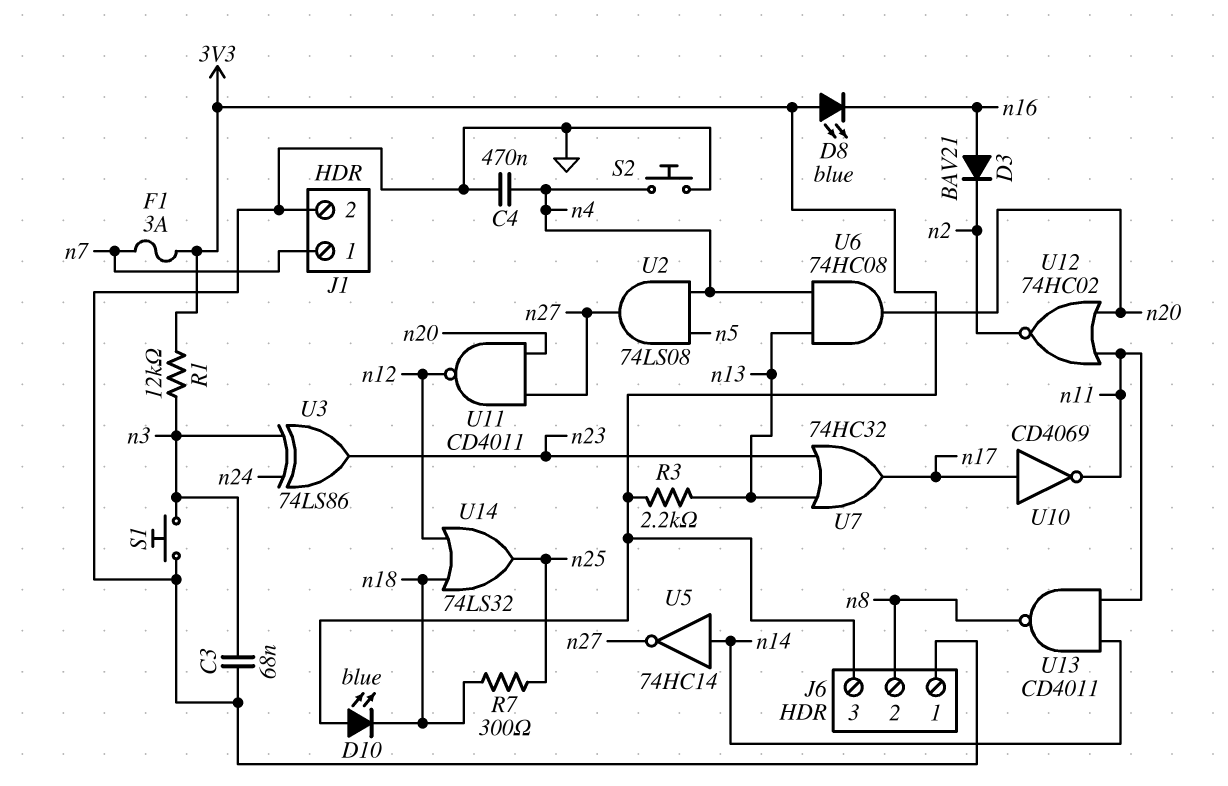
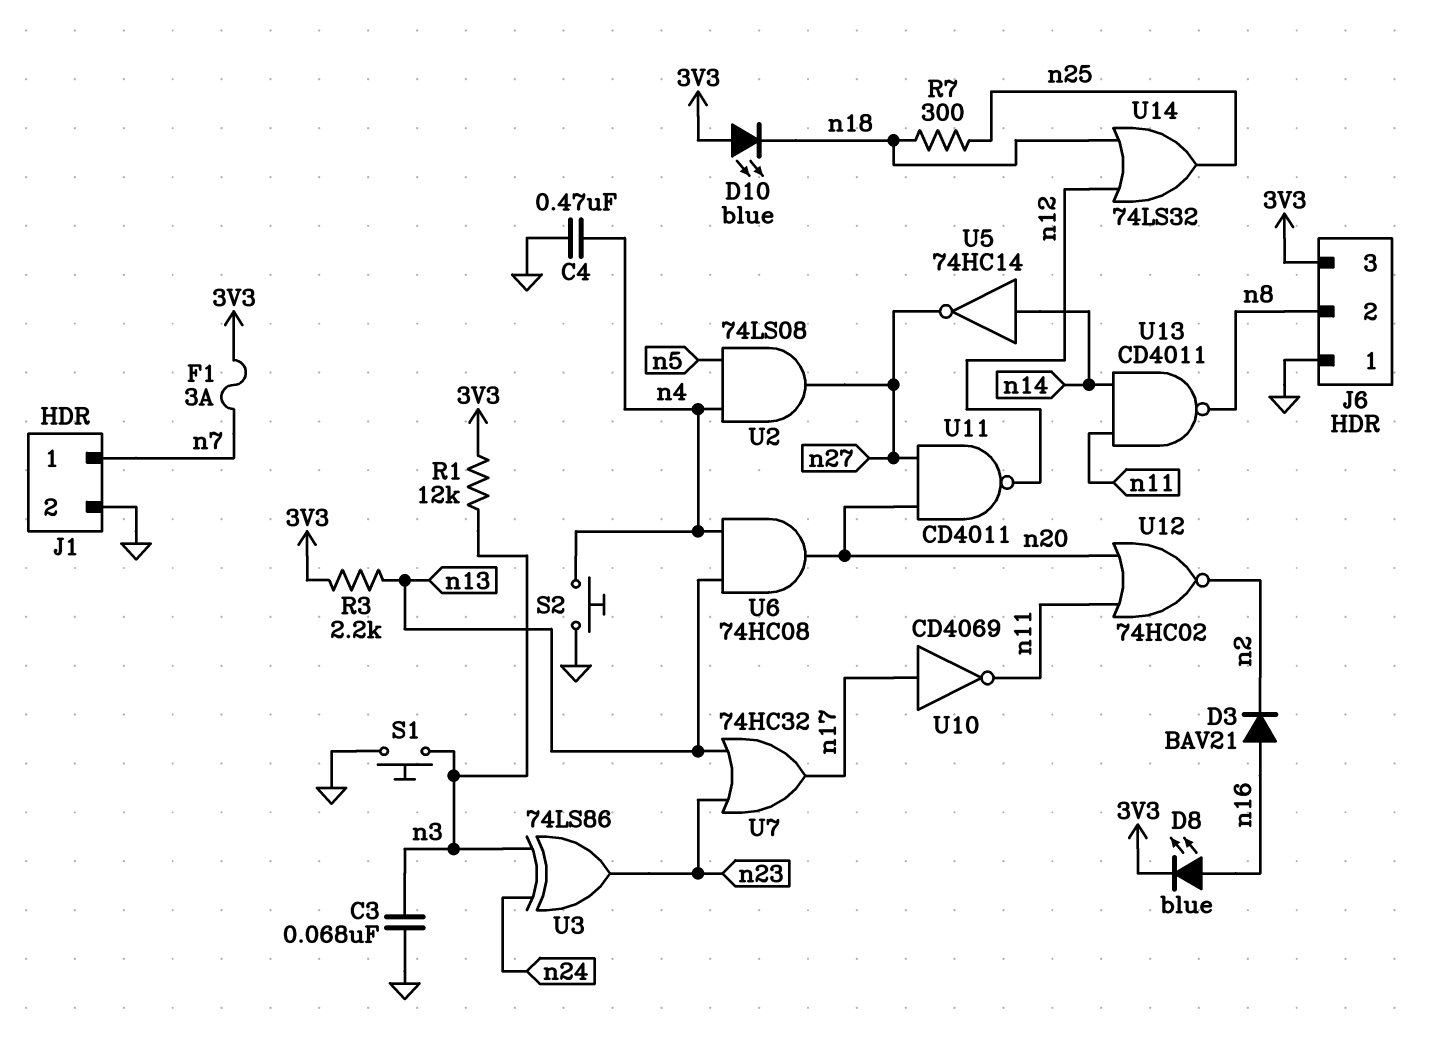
D8: LED blue (A 3V3, K n16) -> LED blue (A n16, K 3V3)

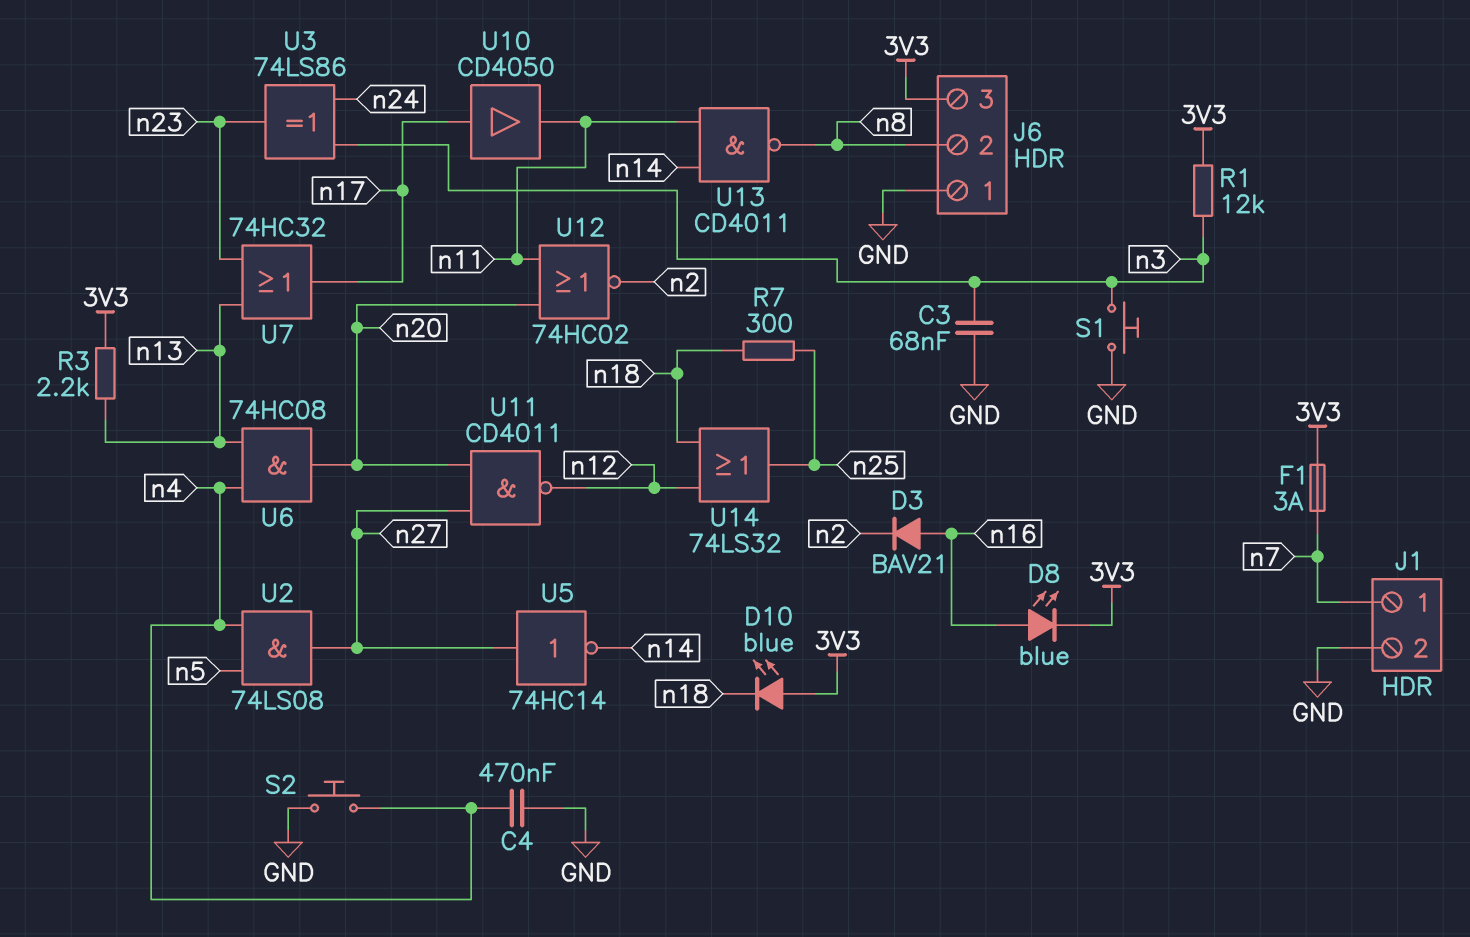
U5: NOT 74HC14 (in n14, out n27) -> NOT 74HC14 (in n27, out n14)
U10: NOT CD4069 (in n17, out n11) -> buffer CD4050 (in n17, out n11)

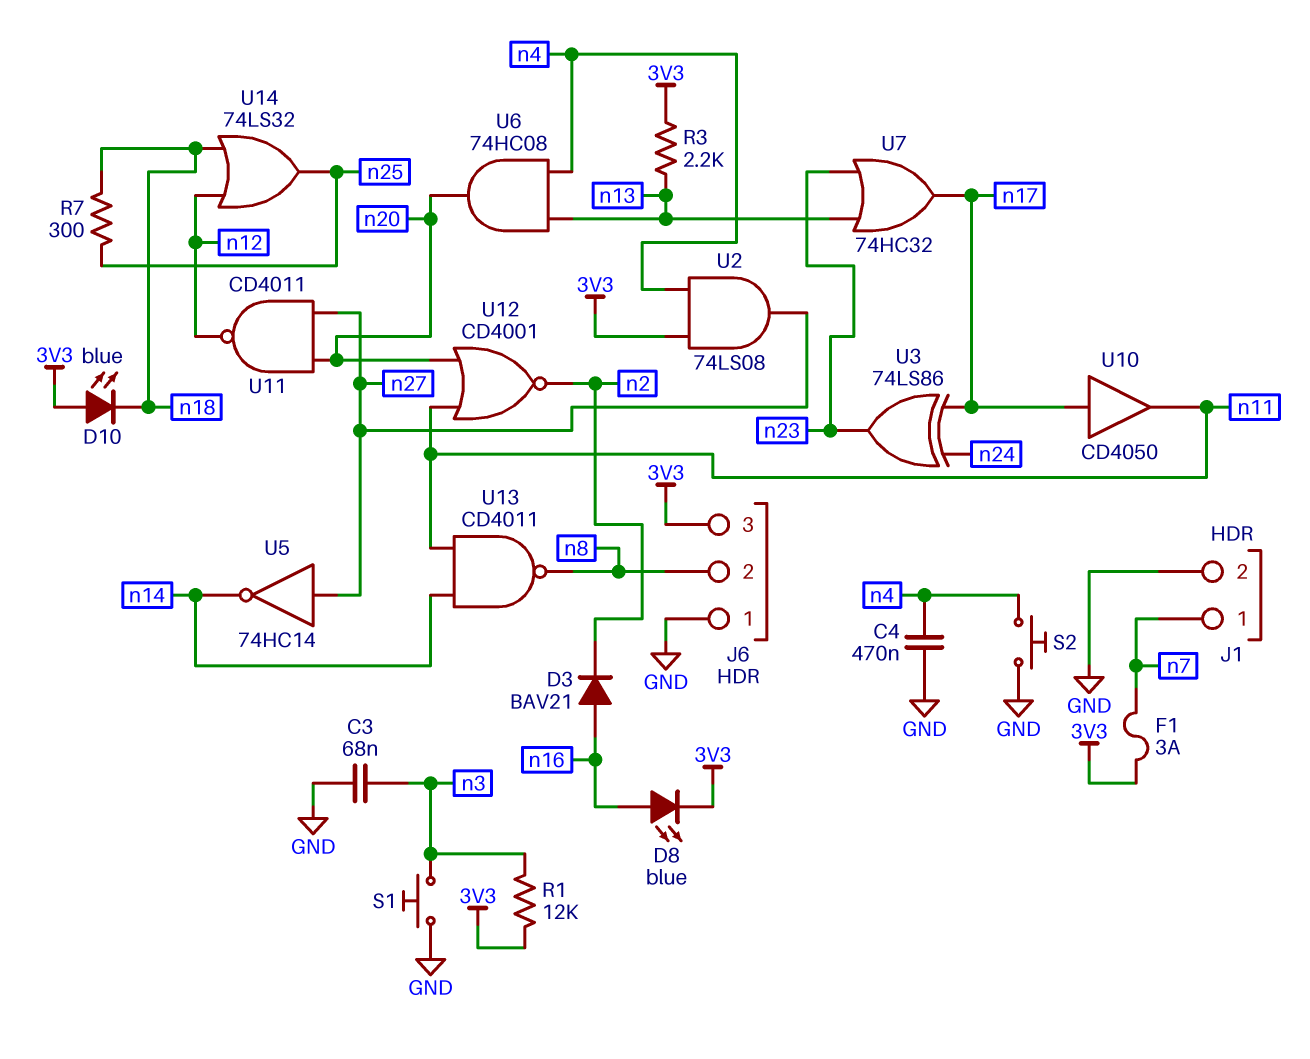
U2: AND 74LS08 (in n4, in n5, out n27) -> AND 74LS08 (in 3V3, in n4, out n27)
U3: XOR 74LS86 (in n3, in n24, out n23) -> XOR 74LS86 (in n17, in n24, out n23)
U12: NOR 74HC02 (in n11, in n20, out n2) -> NOR CD4001 (in n11, in n20, out n2)

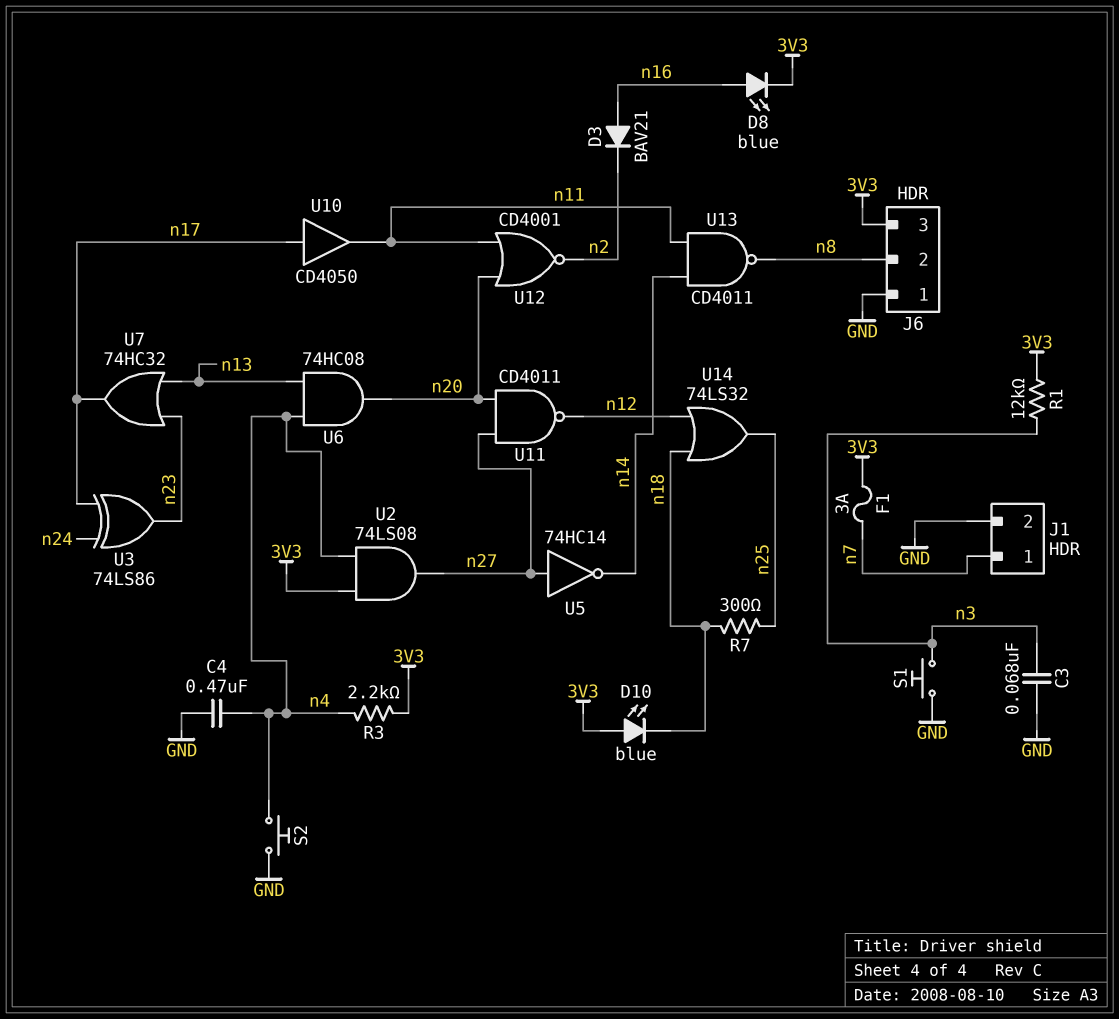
R3: 2.2k (3V3, n13) -> 2.2k (3V3, n4)

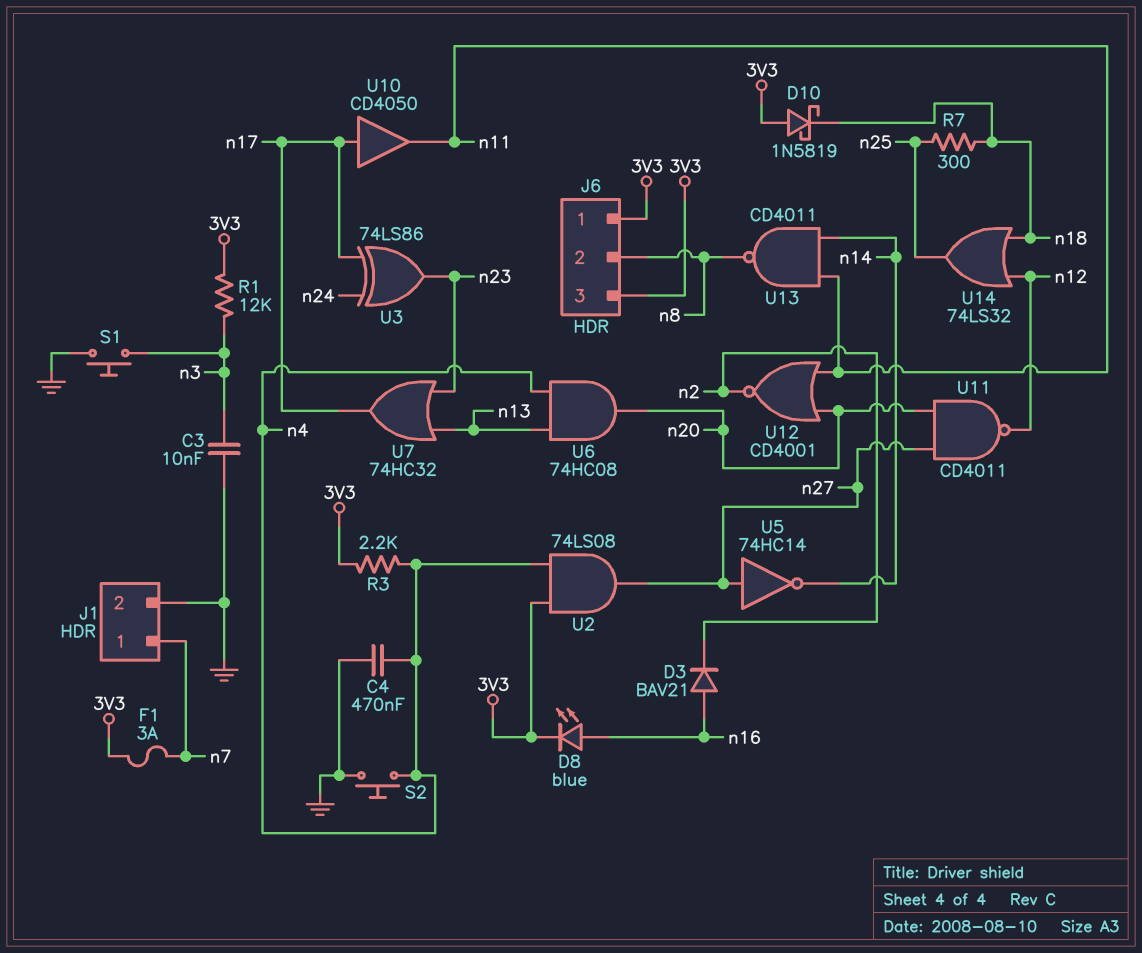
C3: 68nF (GND, n3) -> 10nF (GND, n3)
D10: LED blue (A 3V3, K n18) -> schottky 1N5819 (A 3V3, K n18)
J6 pin 1: GND -> 3V3

